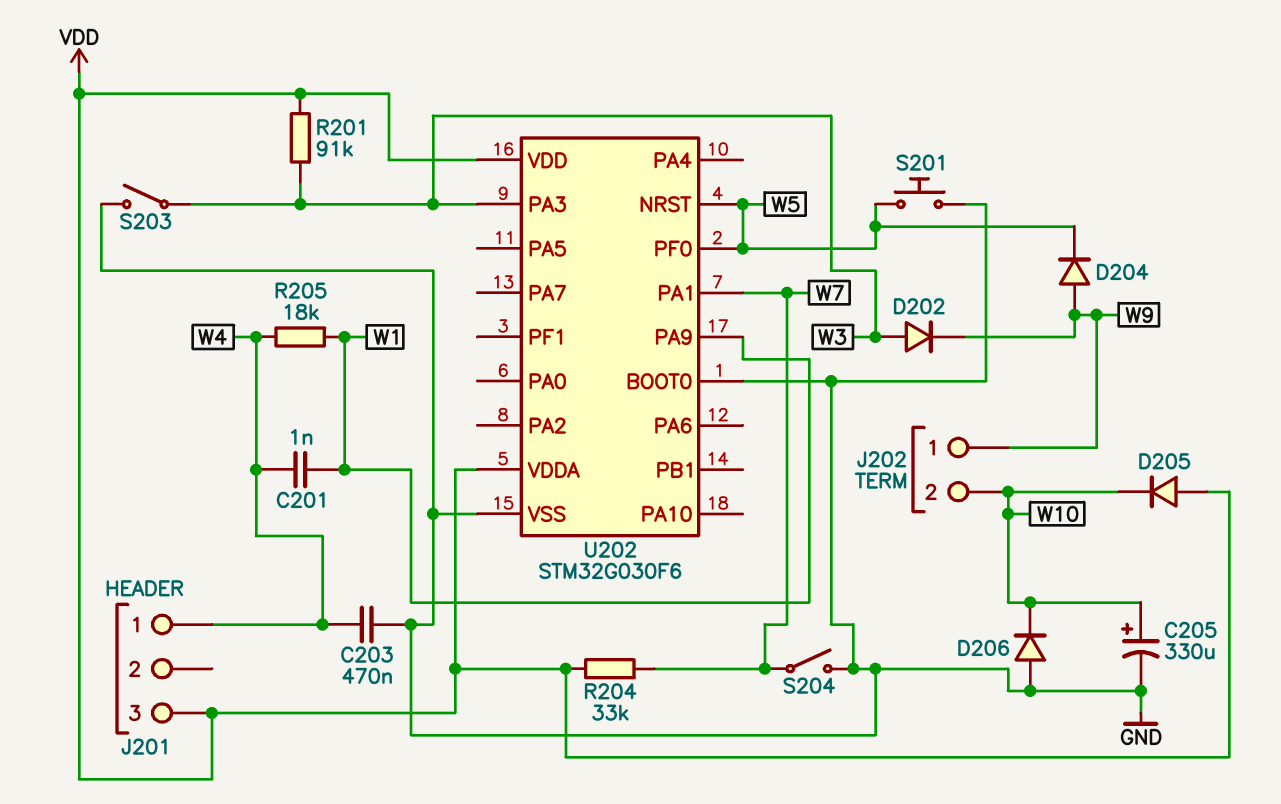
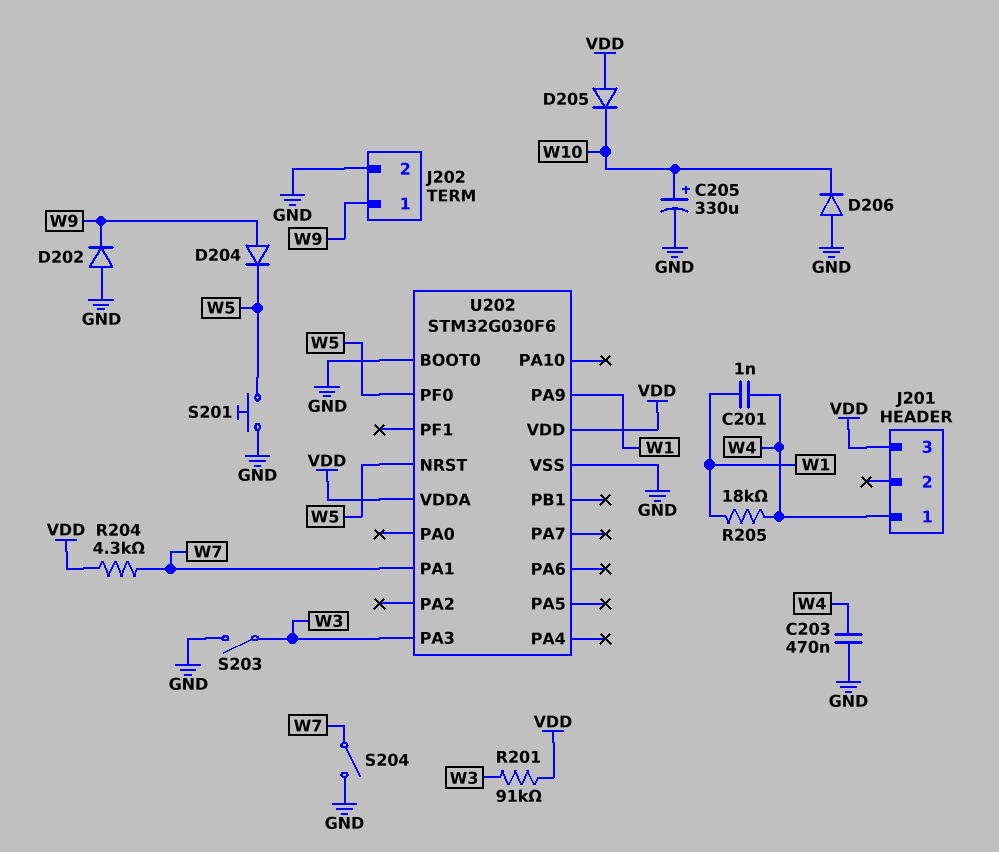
D202: diode (A W3, K W9) -> diode (A GND, K W9)
J202 pin 2: W10 -> GND
R204: 33k (VDD, W7) -> 4.3k (VDD, W7)

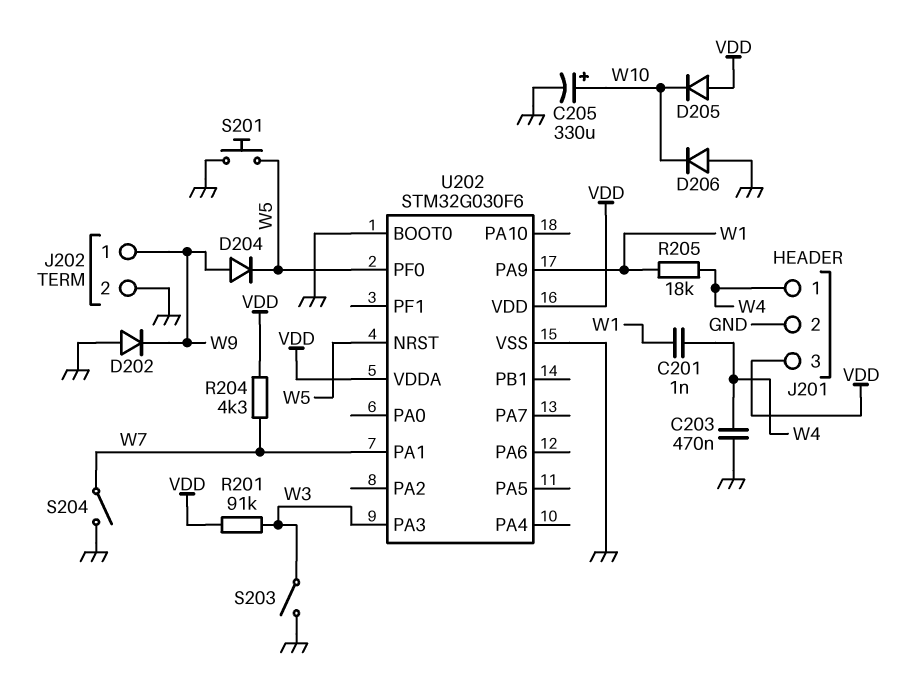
J201 pin 2: none -> GND

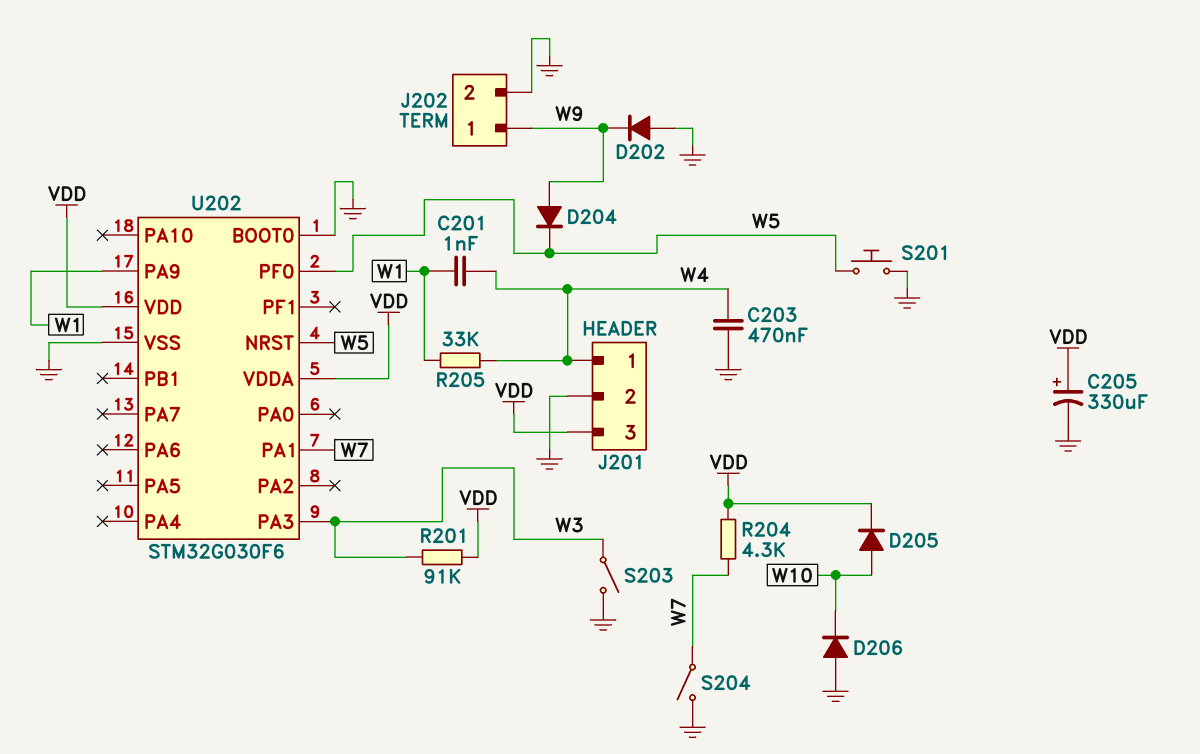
C205: 330uF (plus W10, minus GND) -> 330uF (plus VDD, minus GND)
D205: diode (A VDD, K W10) -> diode (A W10, K VDD)
R205: 18k (W1, W4) -> 33k (W1, W4)

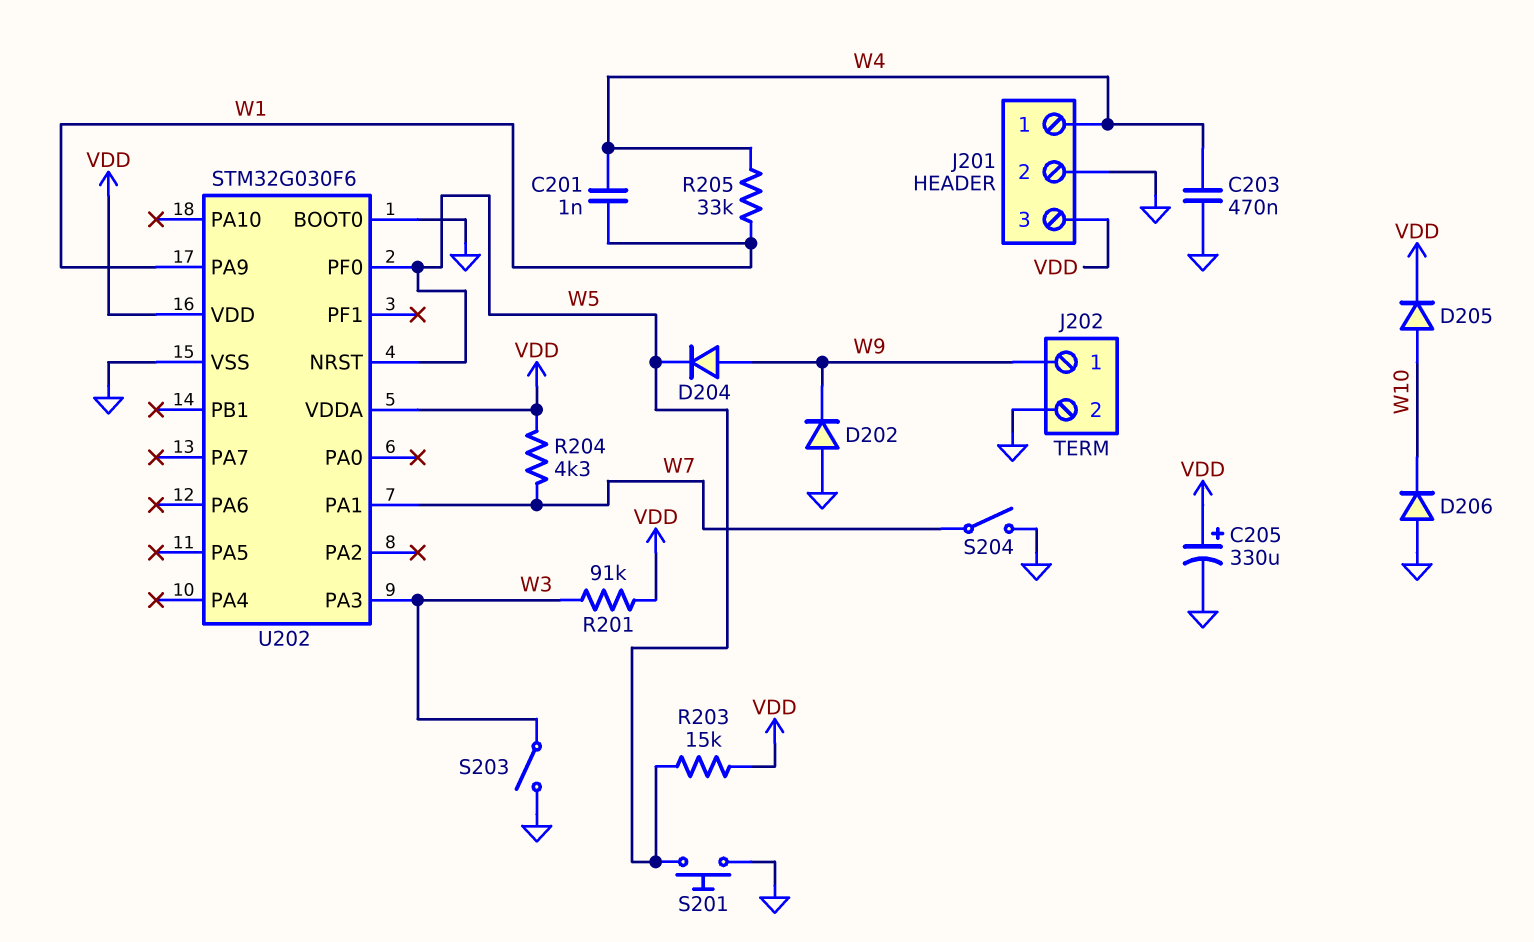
R203: none -> 15k (VDD, W5)

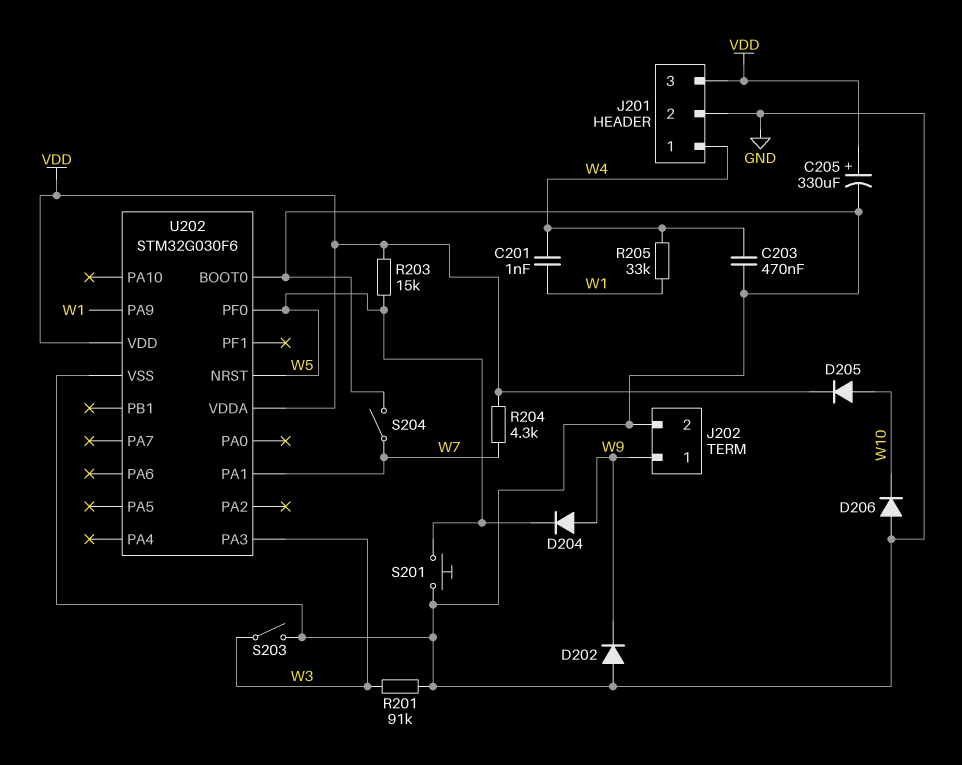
R201: 91k (VDD, W3) -> 91k (GND, W3)

